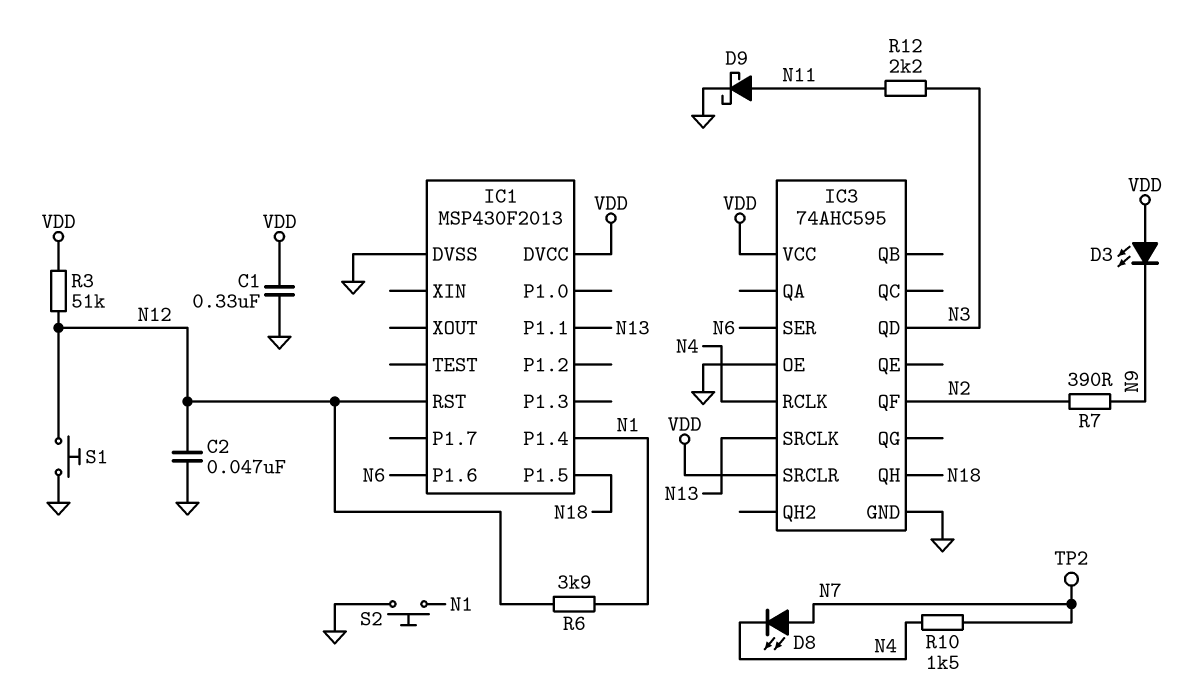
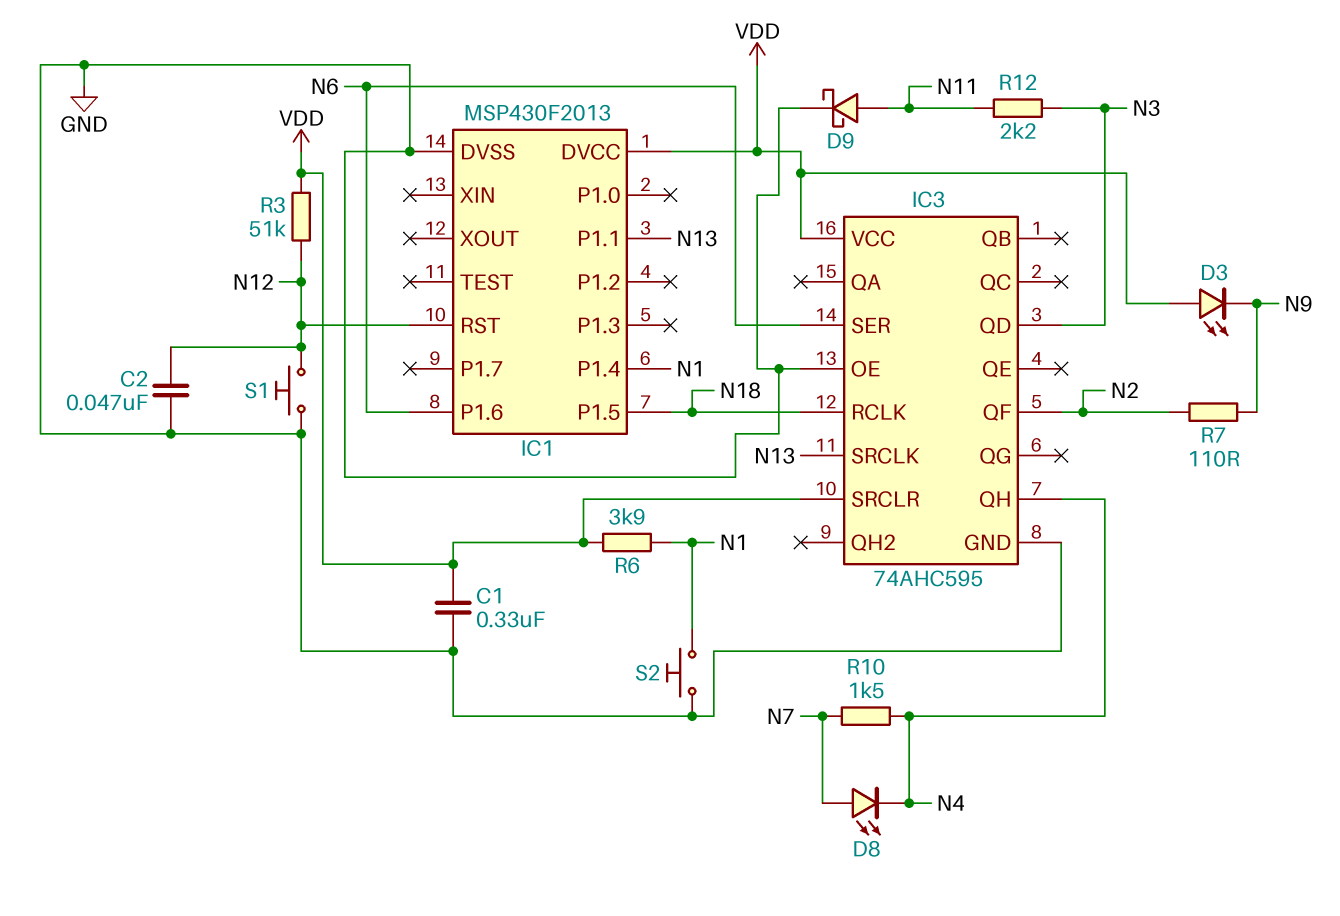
IC3 pin QH: N18 -> N4
IC3 pin RCLK: N4 -> N18
R6: 3.9k (N1, N12) -> 3.9k (N1, VDD)
R7: 390 (N2, N9) -> 110 (N2, N9)
TP2: test point (N7) -> none

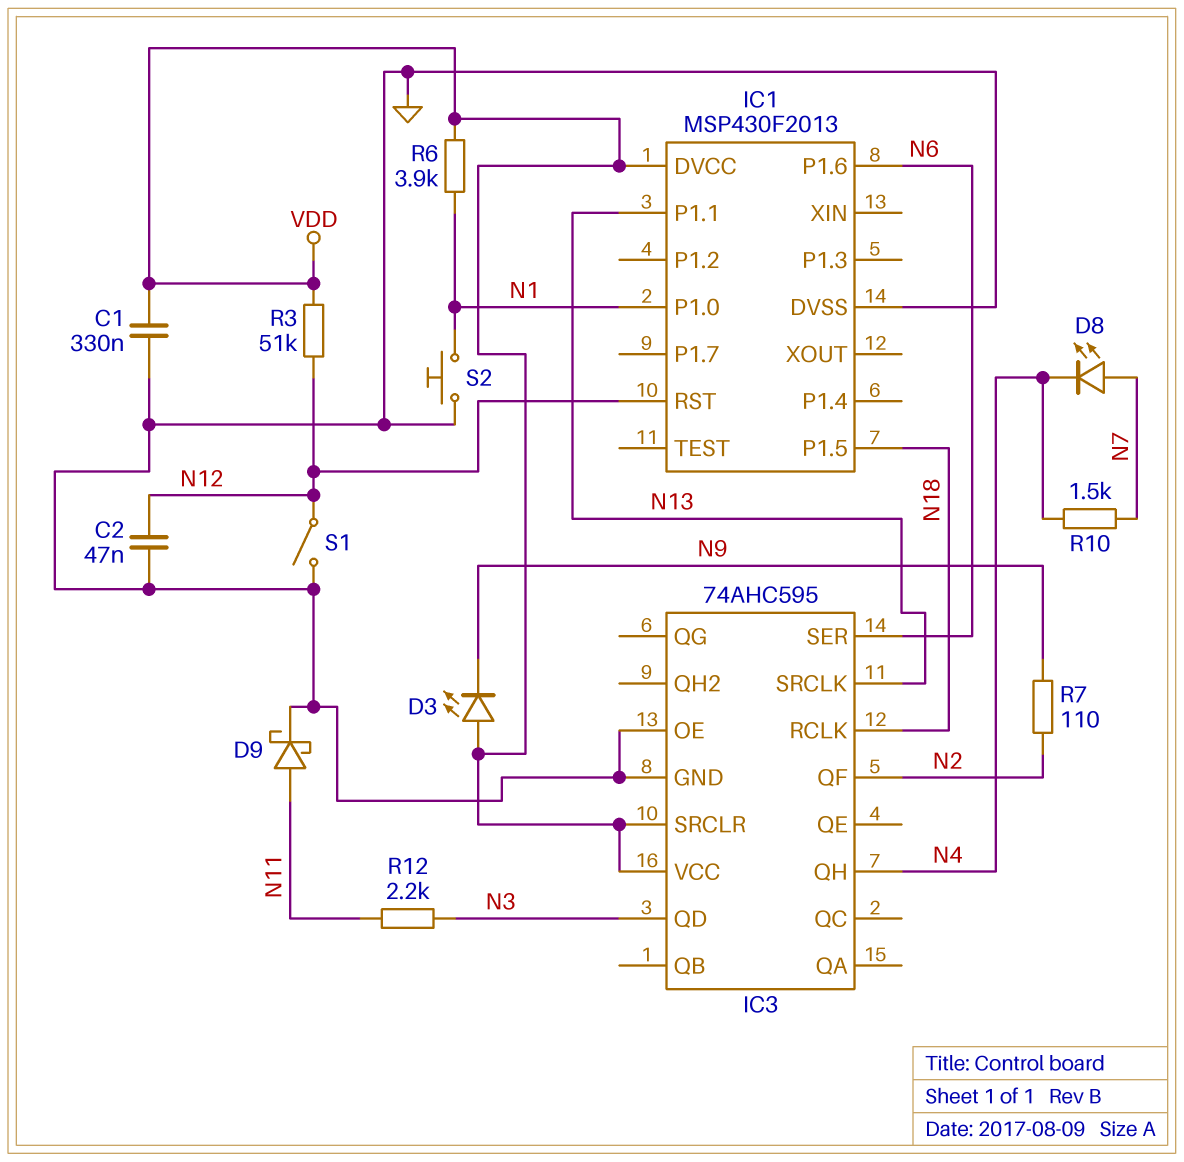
IC1 pin P1.0: none -> N1
IC1 pin P1.4: N1 -> none
S1: button (GND, N12) -> switch (GND, N12)

